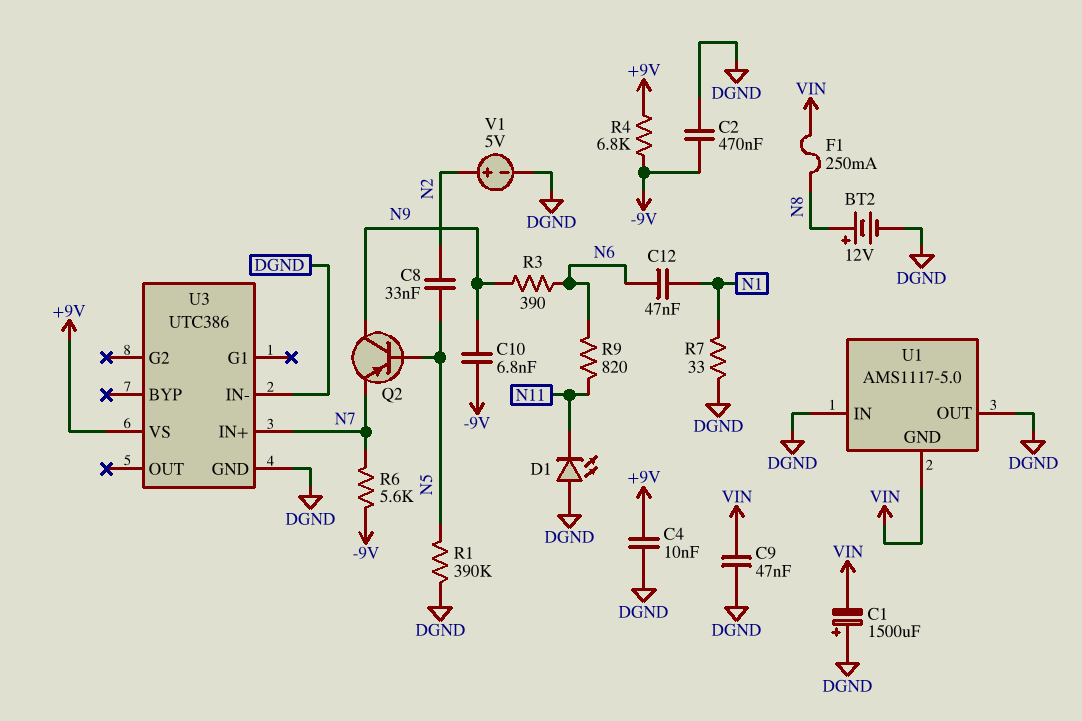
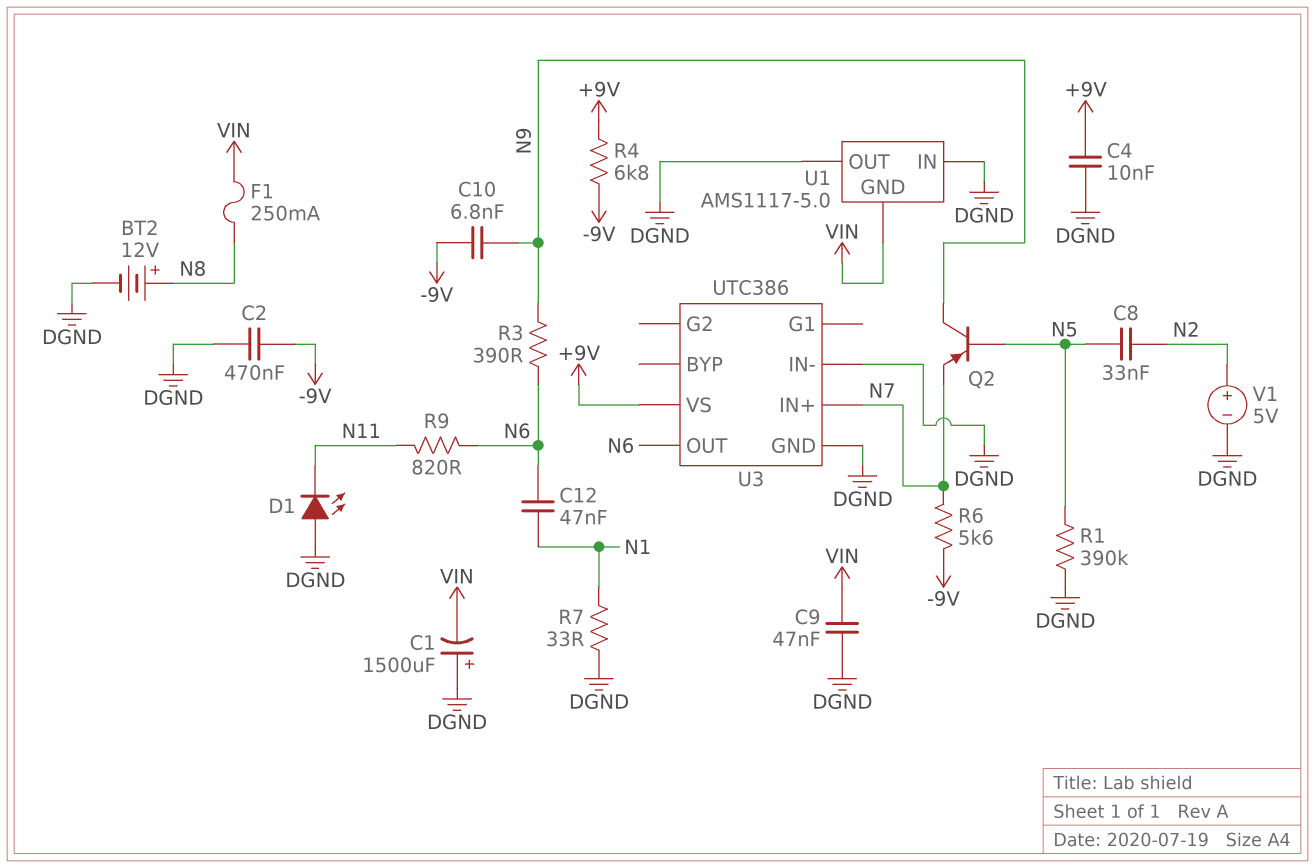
U3 pin OUT: none -> N6

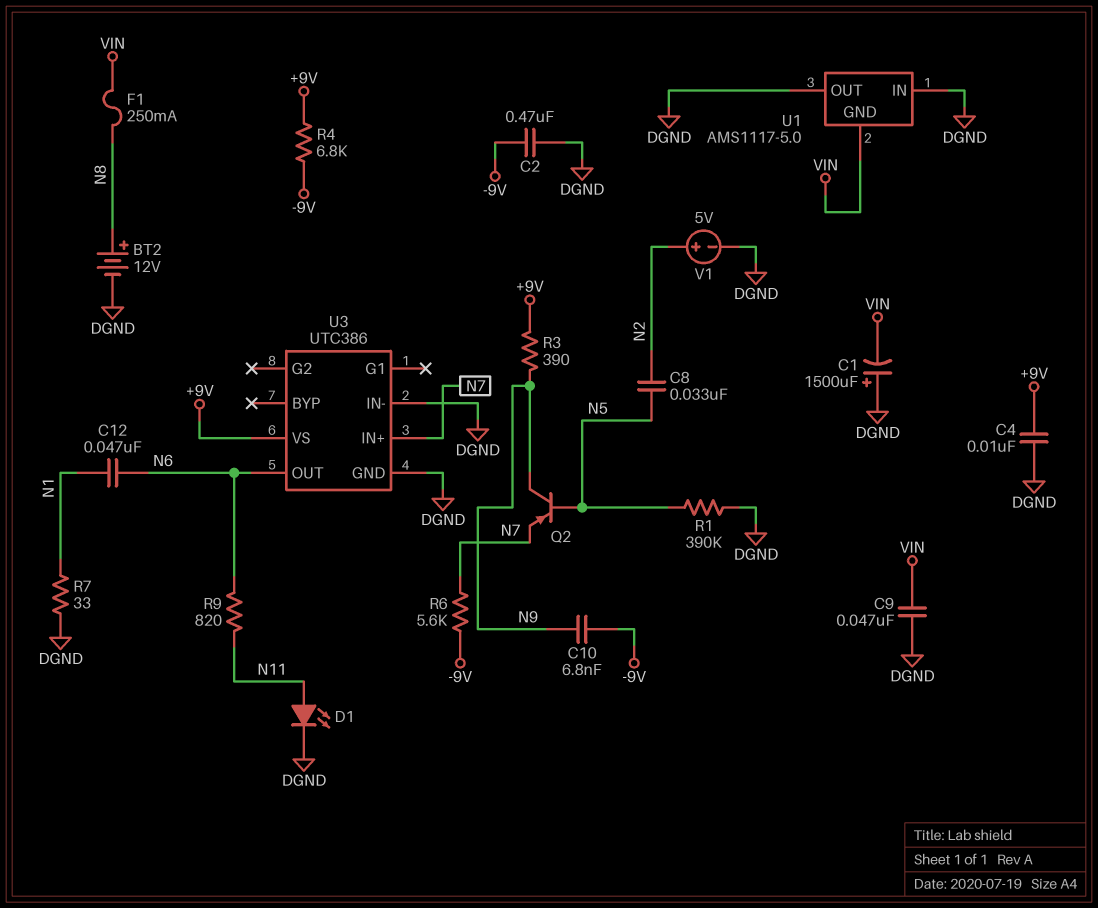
D1: LED (A DGND, K N11) -> LED (A N11, K DGND)
R3: 390 (N6, N9) -> 390 (+9V, N9)

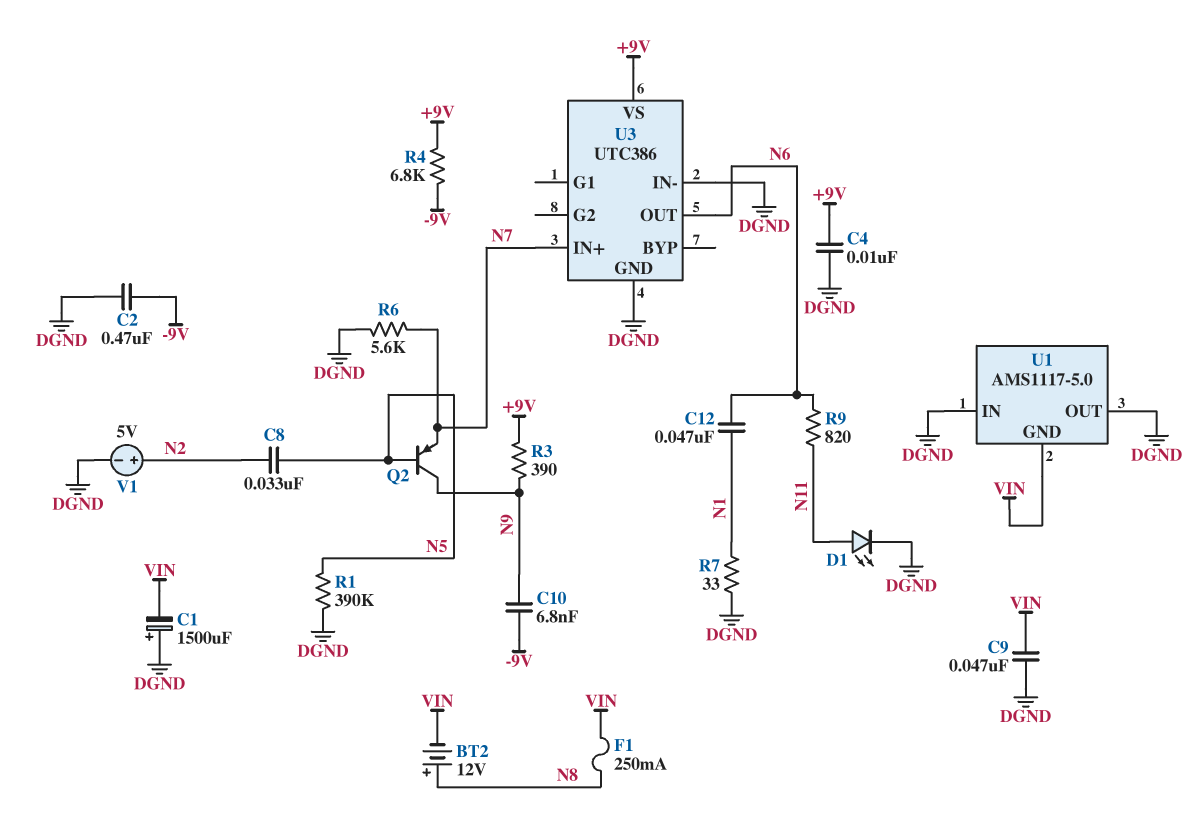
BT2: 12V (plus N8, minus DGND) -> 12V (plus N8, minus VIN)
R6: 5.6k (-9V, N7) -> 5.6k (DGND, N7)

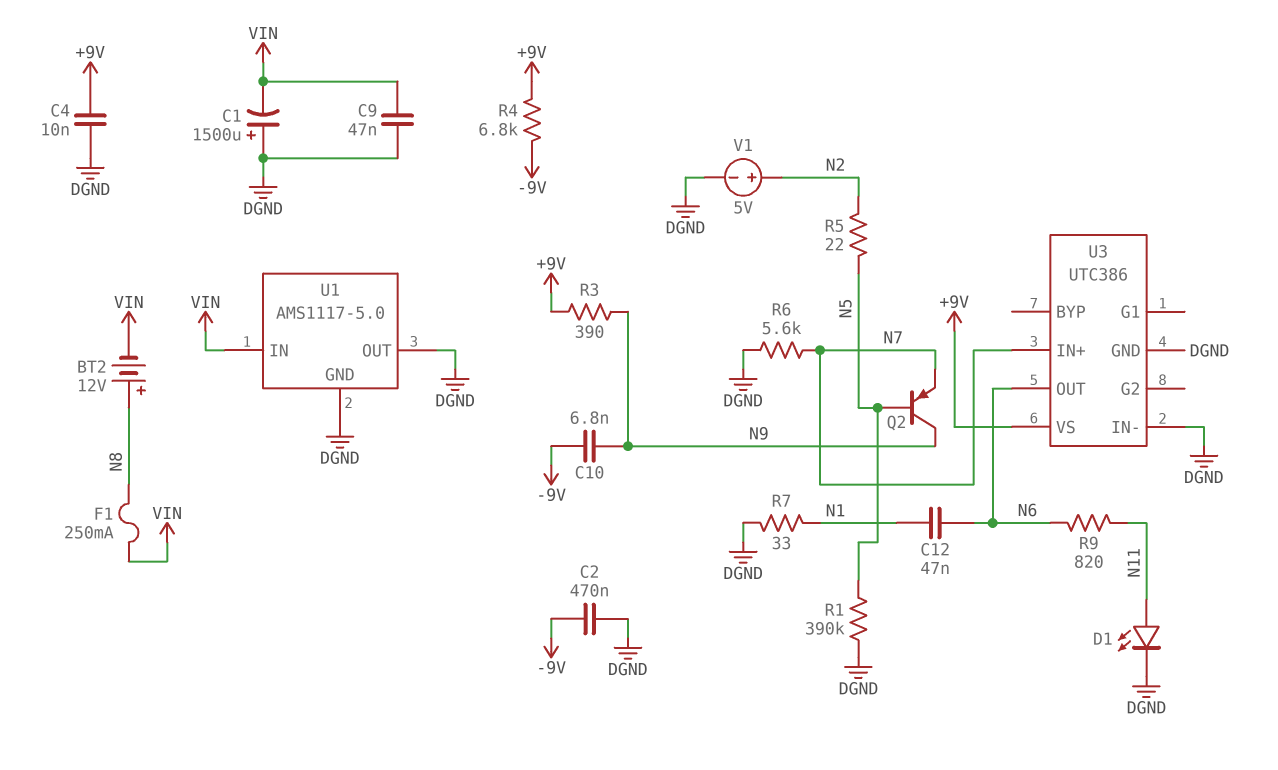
C8: 33nF (N2, N5) -> none
R5: none -> 22 (N2, N5)
U1 pin GND: VIN -> DGND
U1 pin IN: DGND -> VIN

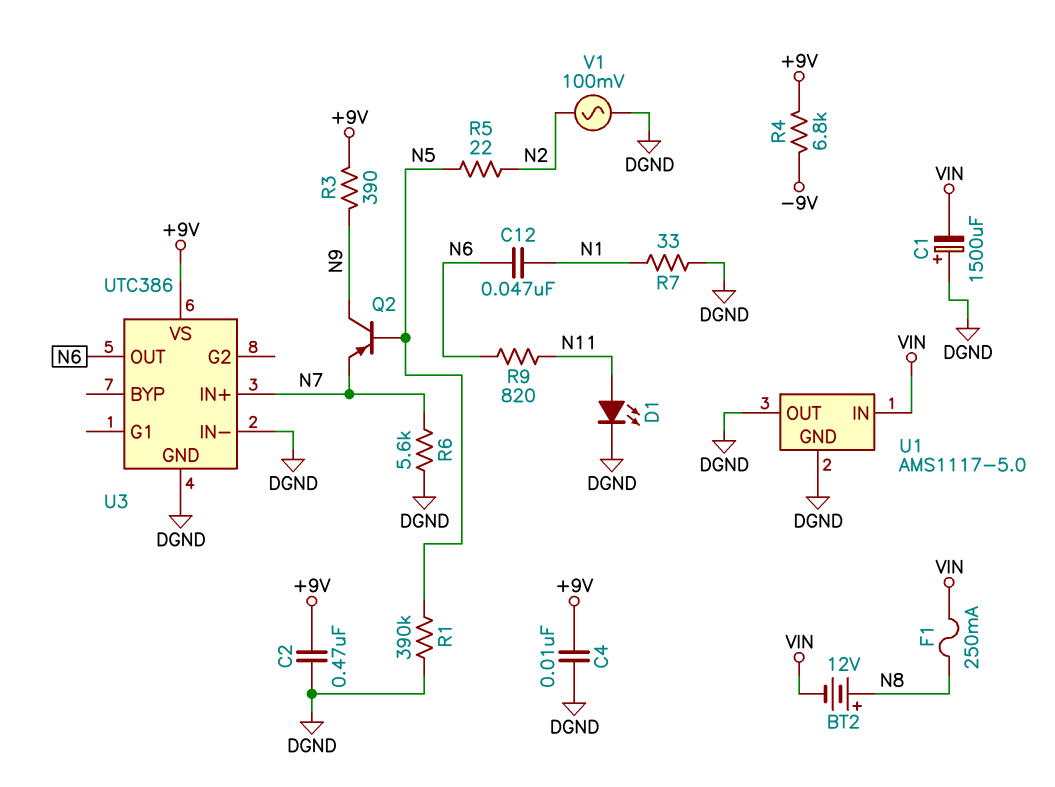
C2: 470nF (-9V, DGND) -> 470nF (+9V, DGND)
C9: 47nF (DGND, VIN) -> none
C10: 6.8nF (-9V, N9) -> none
V1: 5V (plus N2, minus DGND) -> AC 100mV (DGND, N2)

